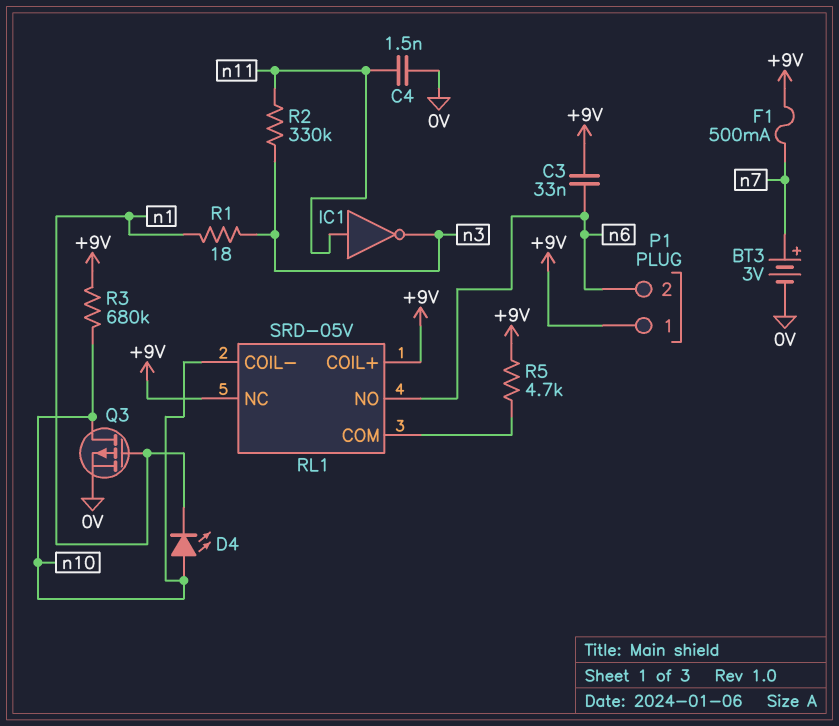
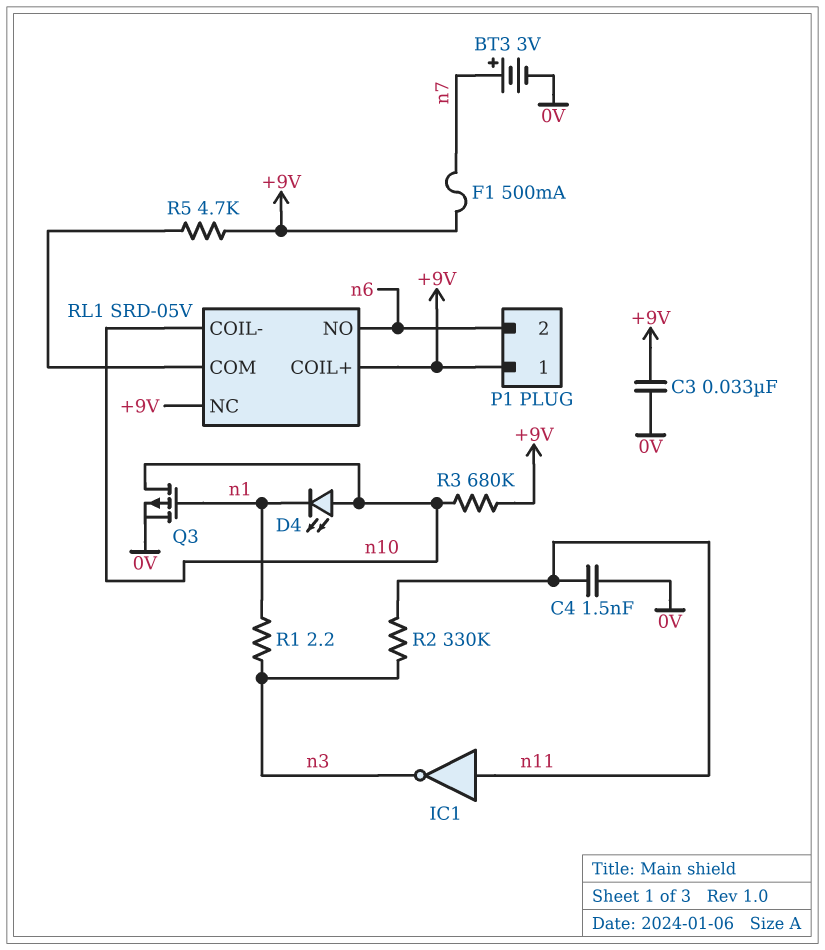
C3: 33nF (+9V, n6) -> 33nF (+9V, 0V)
R1: 18 (n1, n3) -> 2.2 (n1, n3)

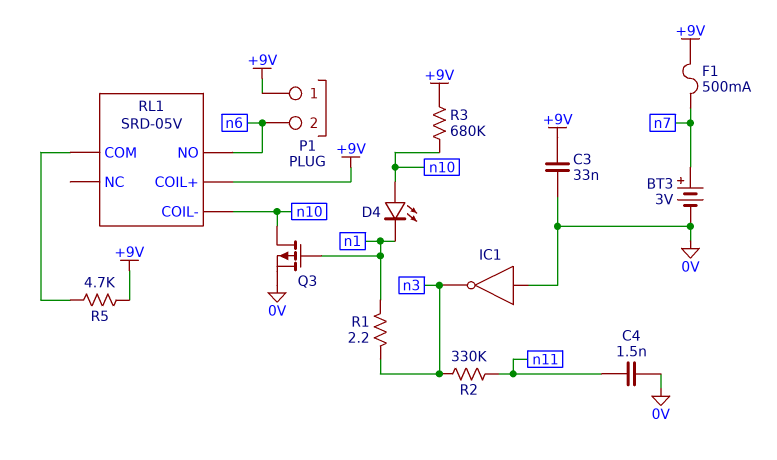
IC1: NOT (in n11, out n3) -> NOT (in 0V, out n3)
RL1 pin NC: +9V -> none

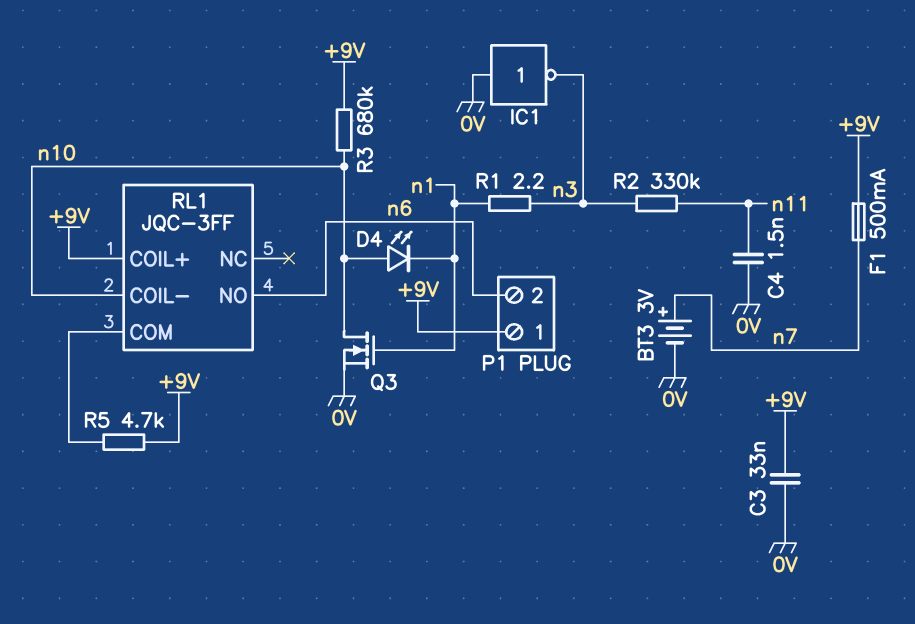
Q3: PMOS (G n1, D n10, S 0V) -> NMOS (G n1, D n10, S 0V)
RL1: SRD-05V -> JQC-3FF

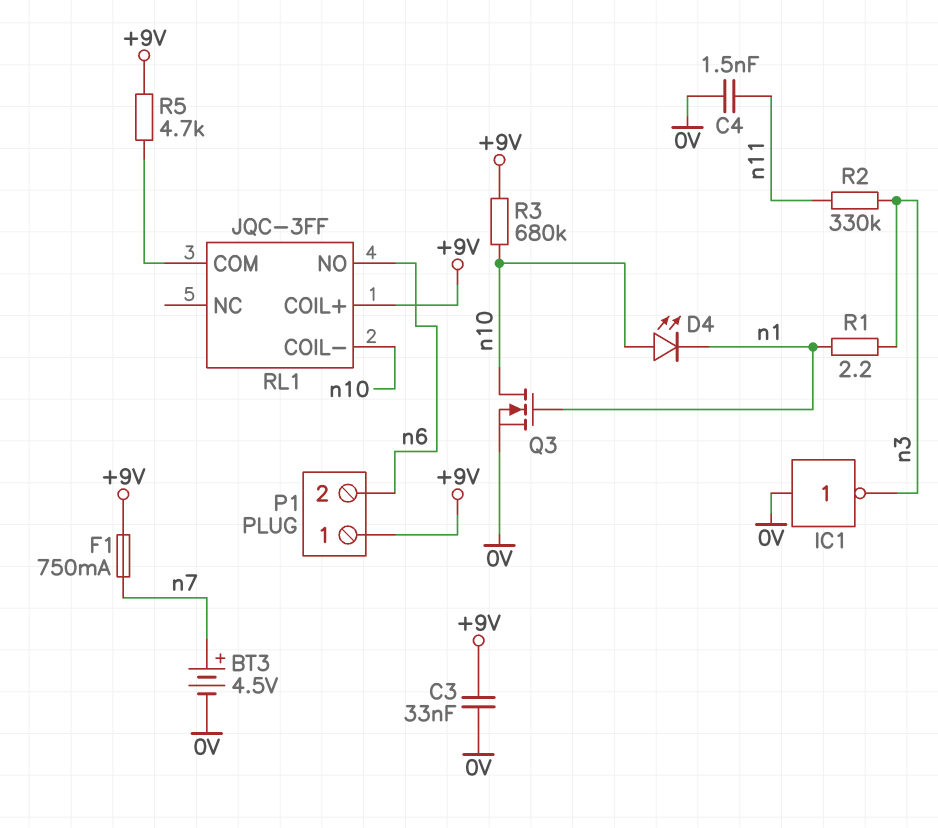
BT3: 3V (plus n7, minus 0V) -> 4.5V (plus n7, minus 0V)
F1: 500mA (+9V, n7) -> 750mA (+9V, n7)

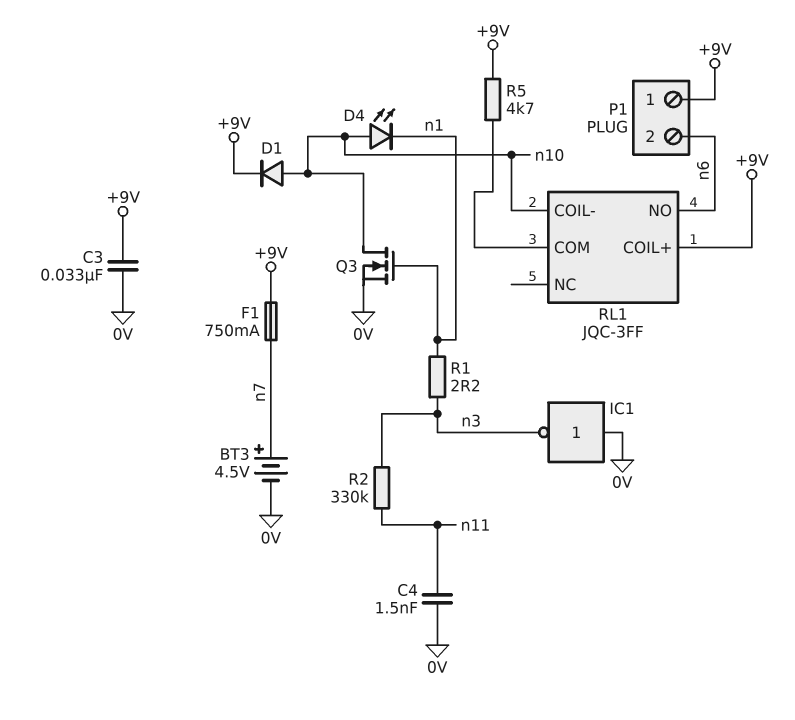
D1: none -> diode (A n10, K +9V)
R3: 680k (+9V, n10) -> none

